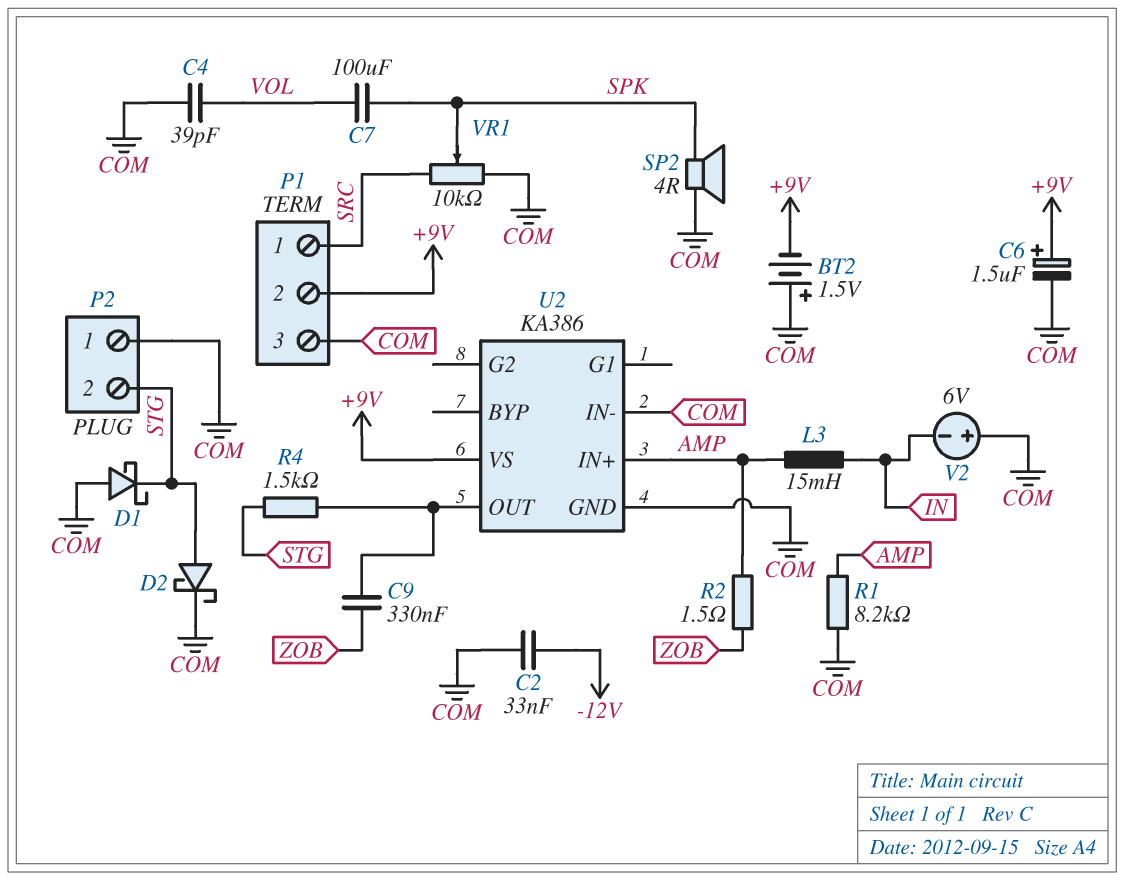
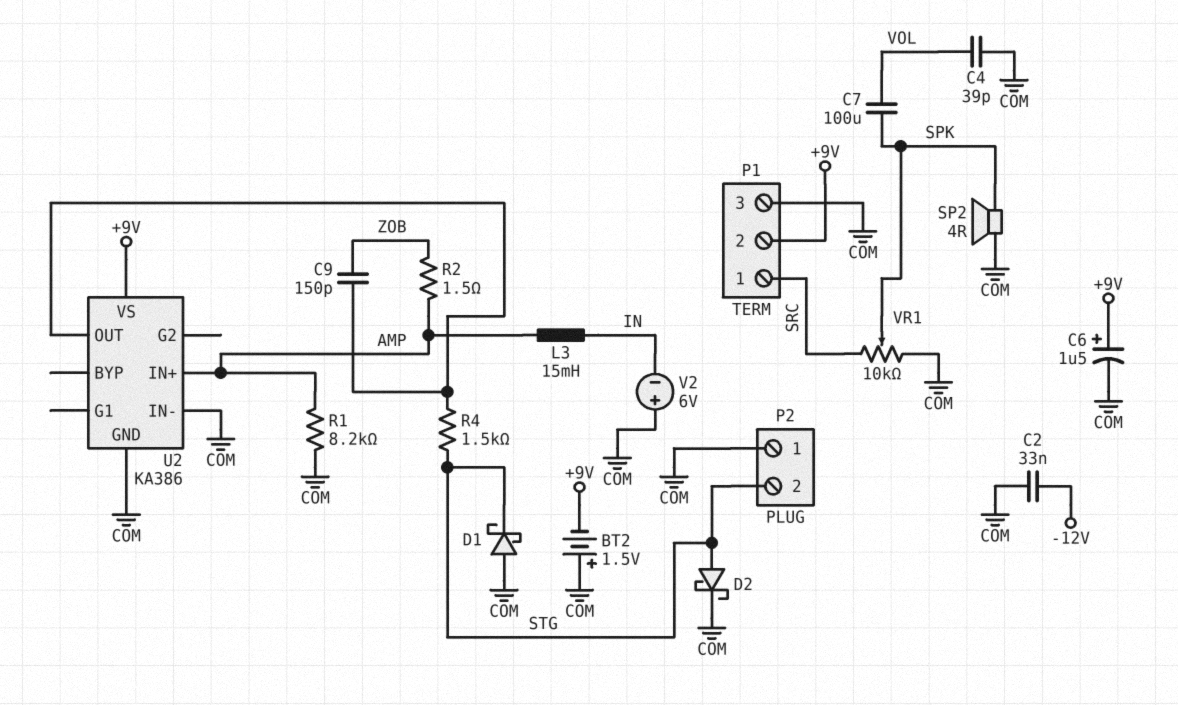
C9: 330nF (U2/OUT, ZOB) -> 150pF (U2/OUT, ZOB)

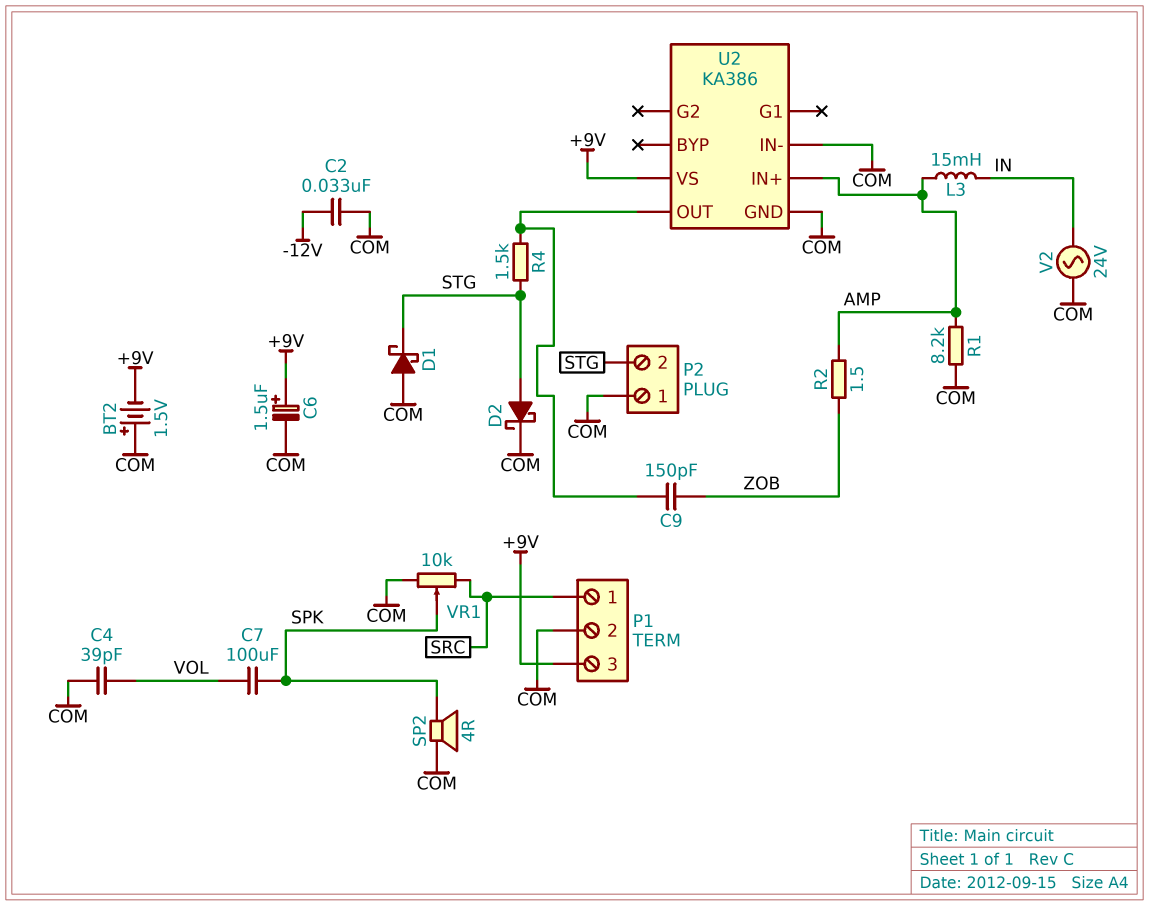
P1 pin 2: +9V -> COM
P1 pin 3: COM -> +9V
V2: 6V (plus COM, minus IN) -> AC 24V (COM, IN)

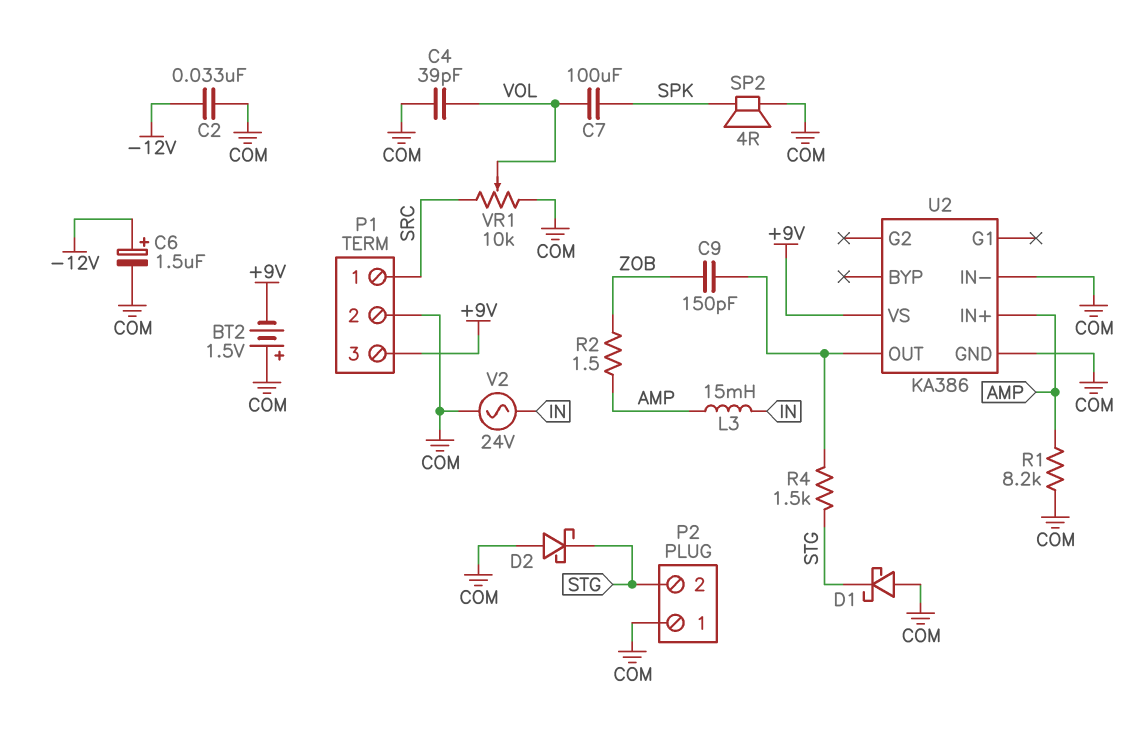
C6: 1.5uF (plus +9V, minus COM) -> 1.5uF (plus -12V, minus COM)
D2: schottky (A STG, K COM) -> schottky (A COM, K STG)
VR1: 10k (COM, SRC, wiper SPK) -> 10k (COM, SRC, wiper VOL)

